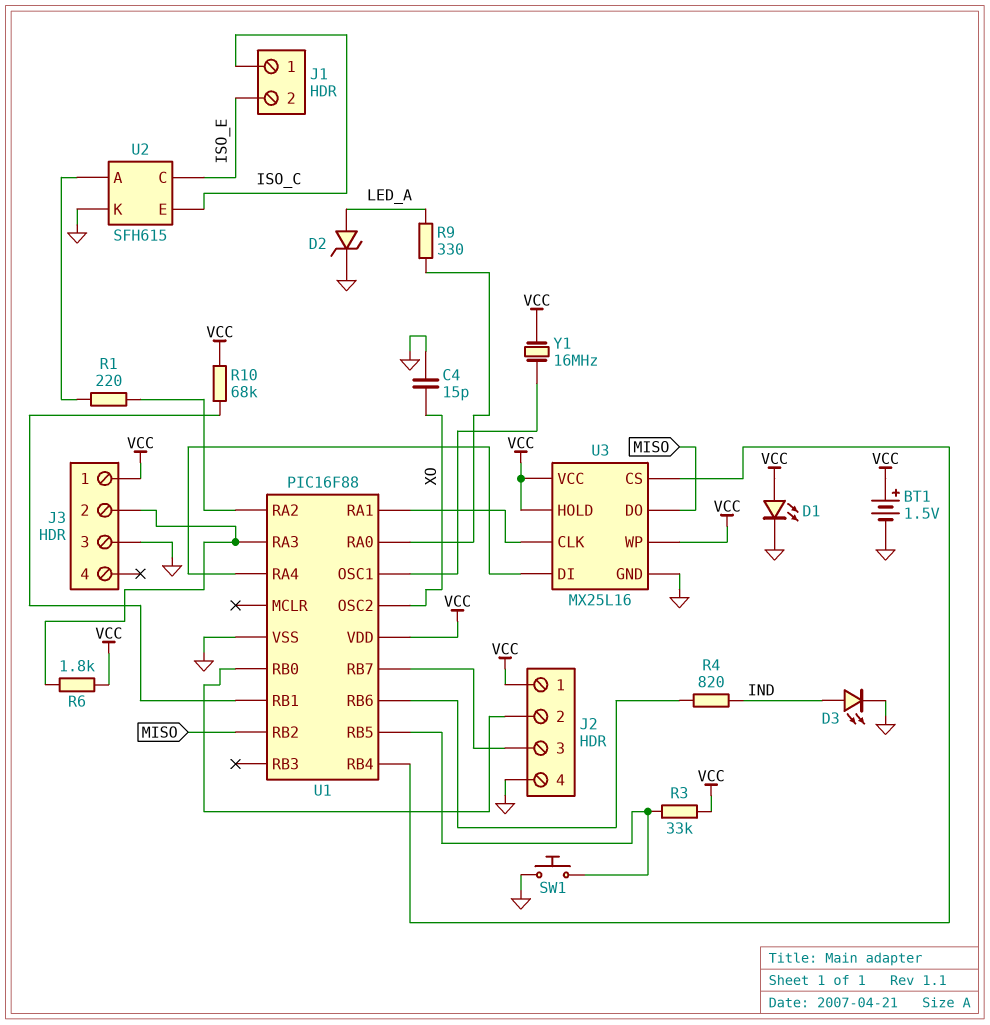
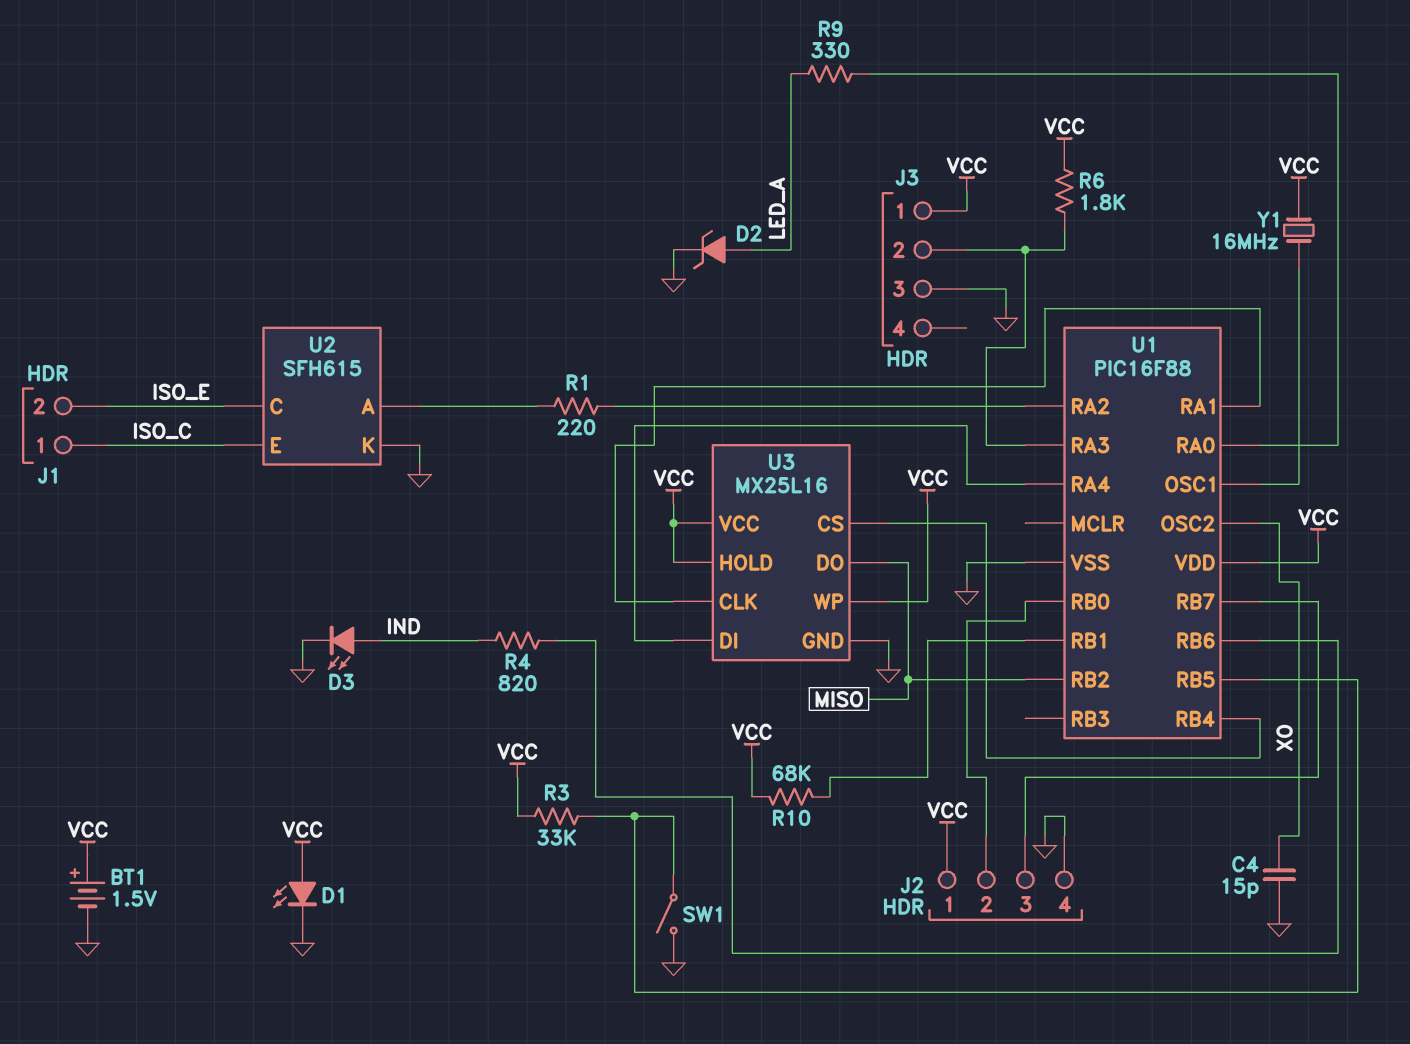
SW1: button (GND, U1/RB5) -> switch (GND, U1/RB5)

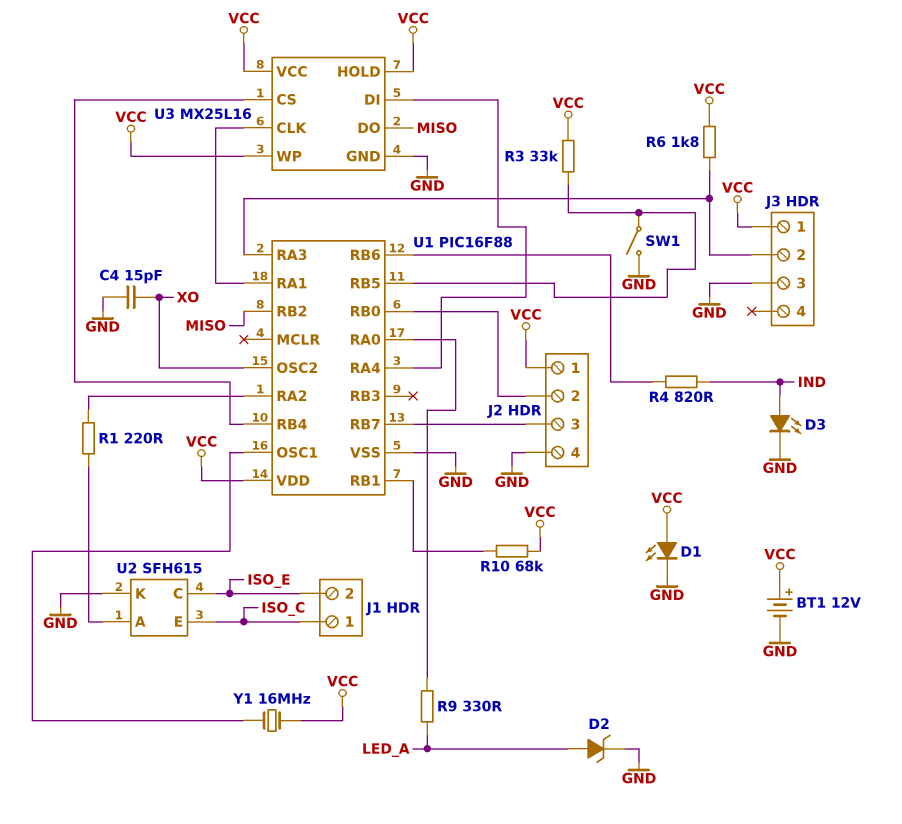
BT1: 1.5V (plus VCC, minus GND) -> 12V (plus VCC, minus GND)

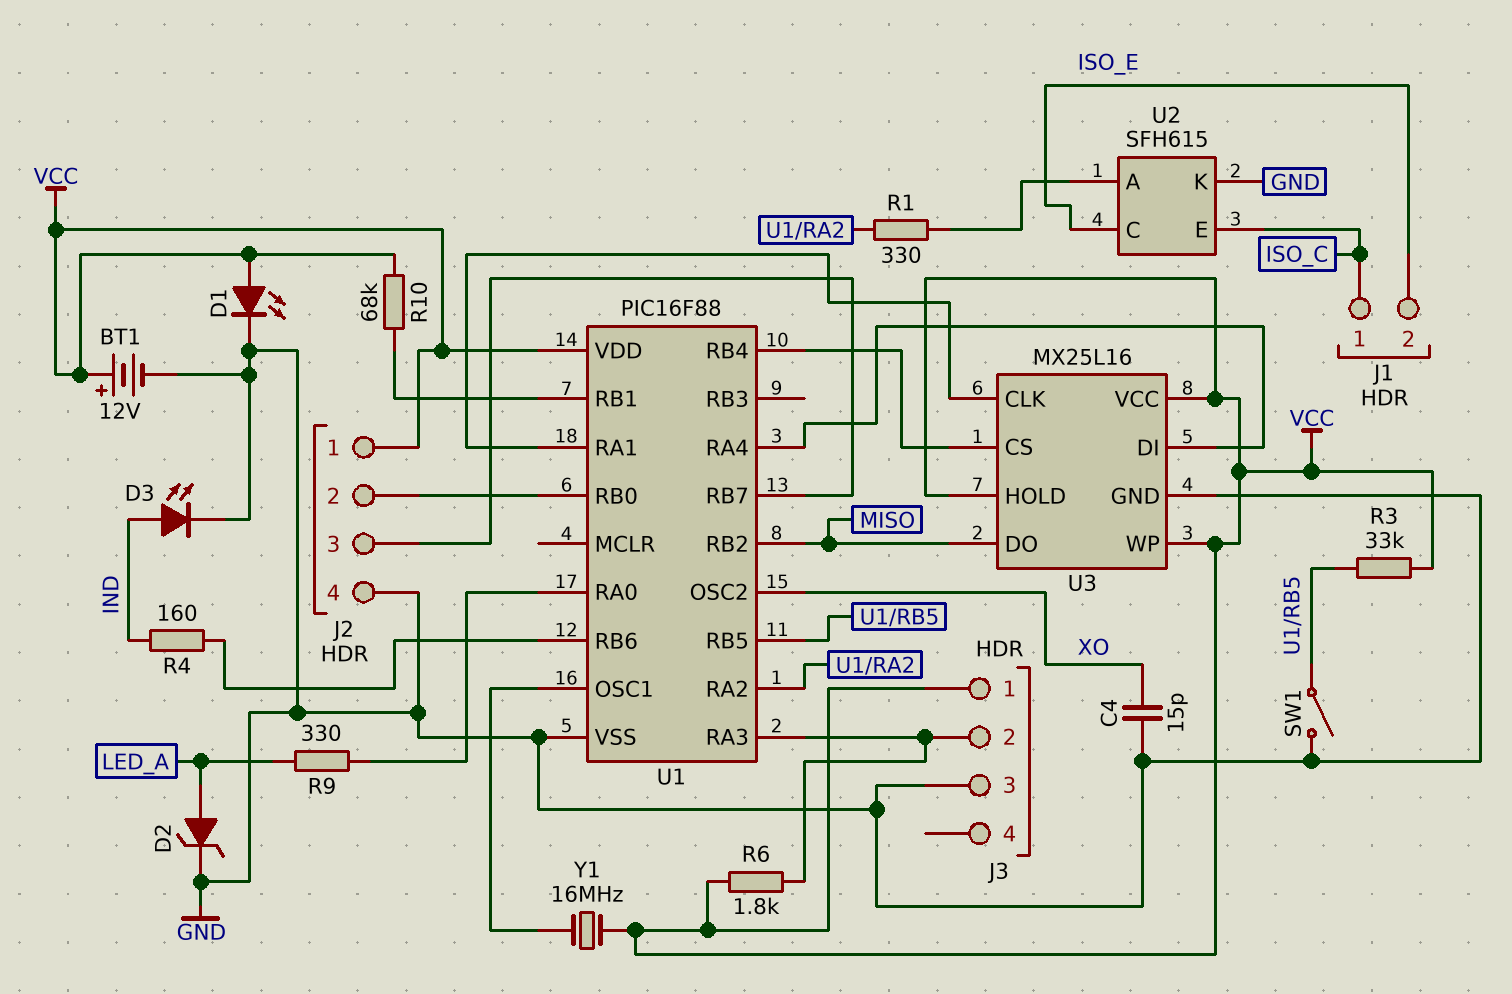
R1: 220 (U1/RA2, U2/A) -> 330 (U1/RA2, U2/A)
R4: 820 (IND, U1/RB6) -> 160 (IND, U1/RB6)

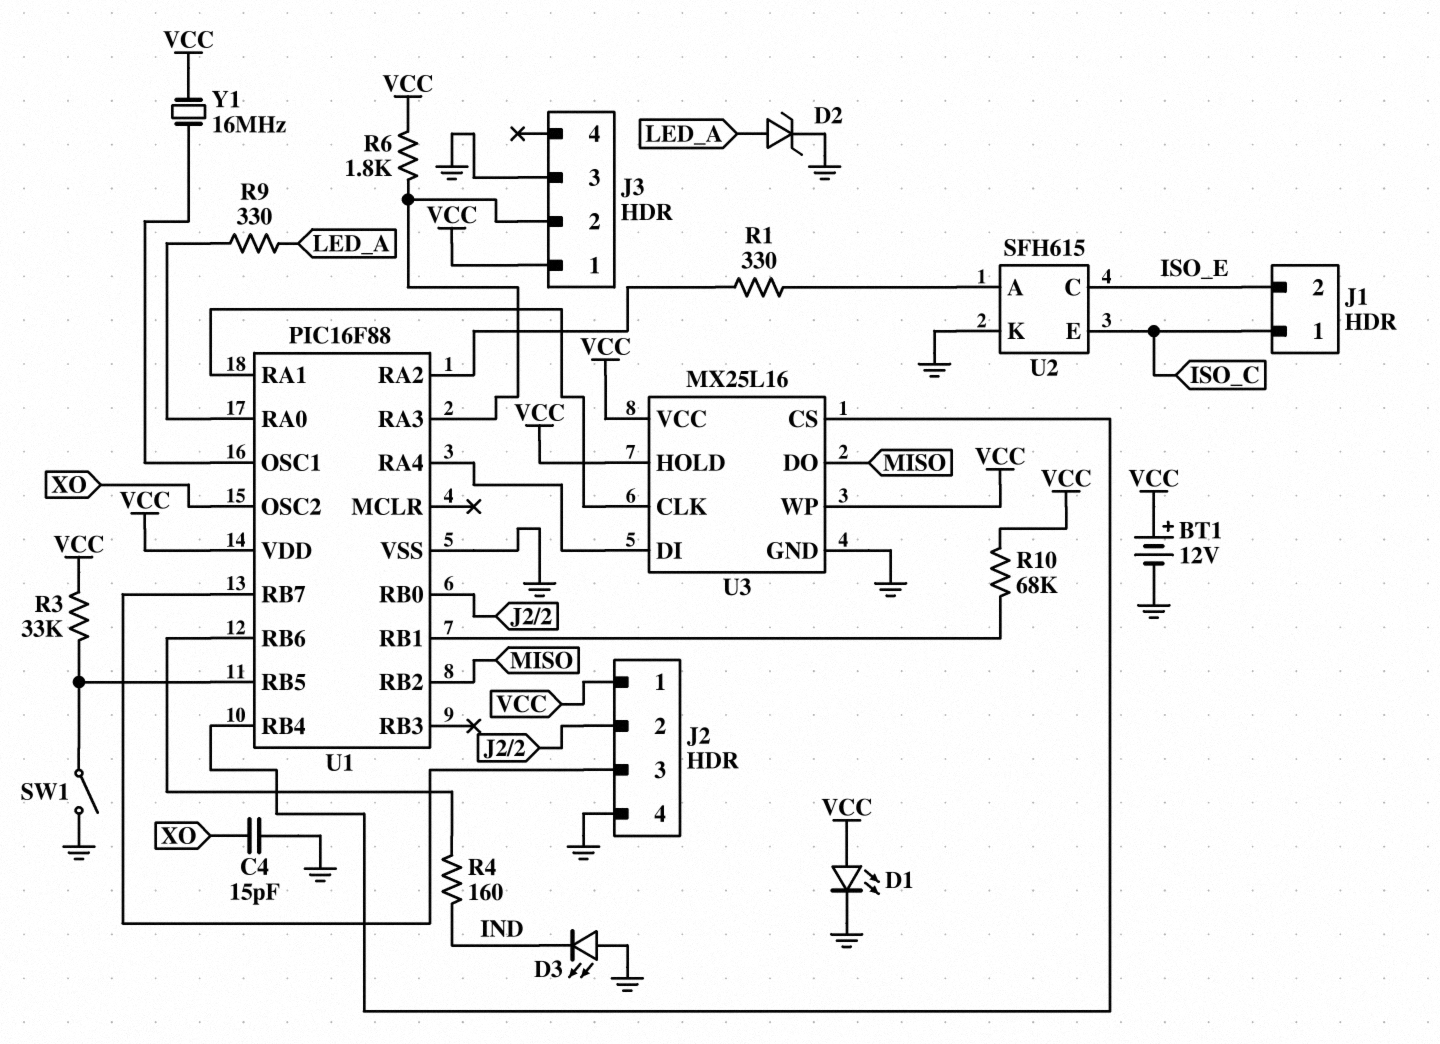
D3: LED (A IND, K GND) -> LED (A GND, K IND)

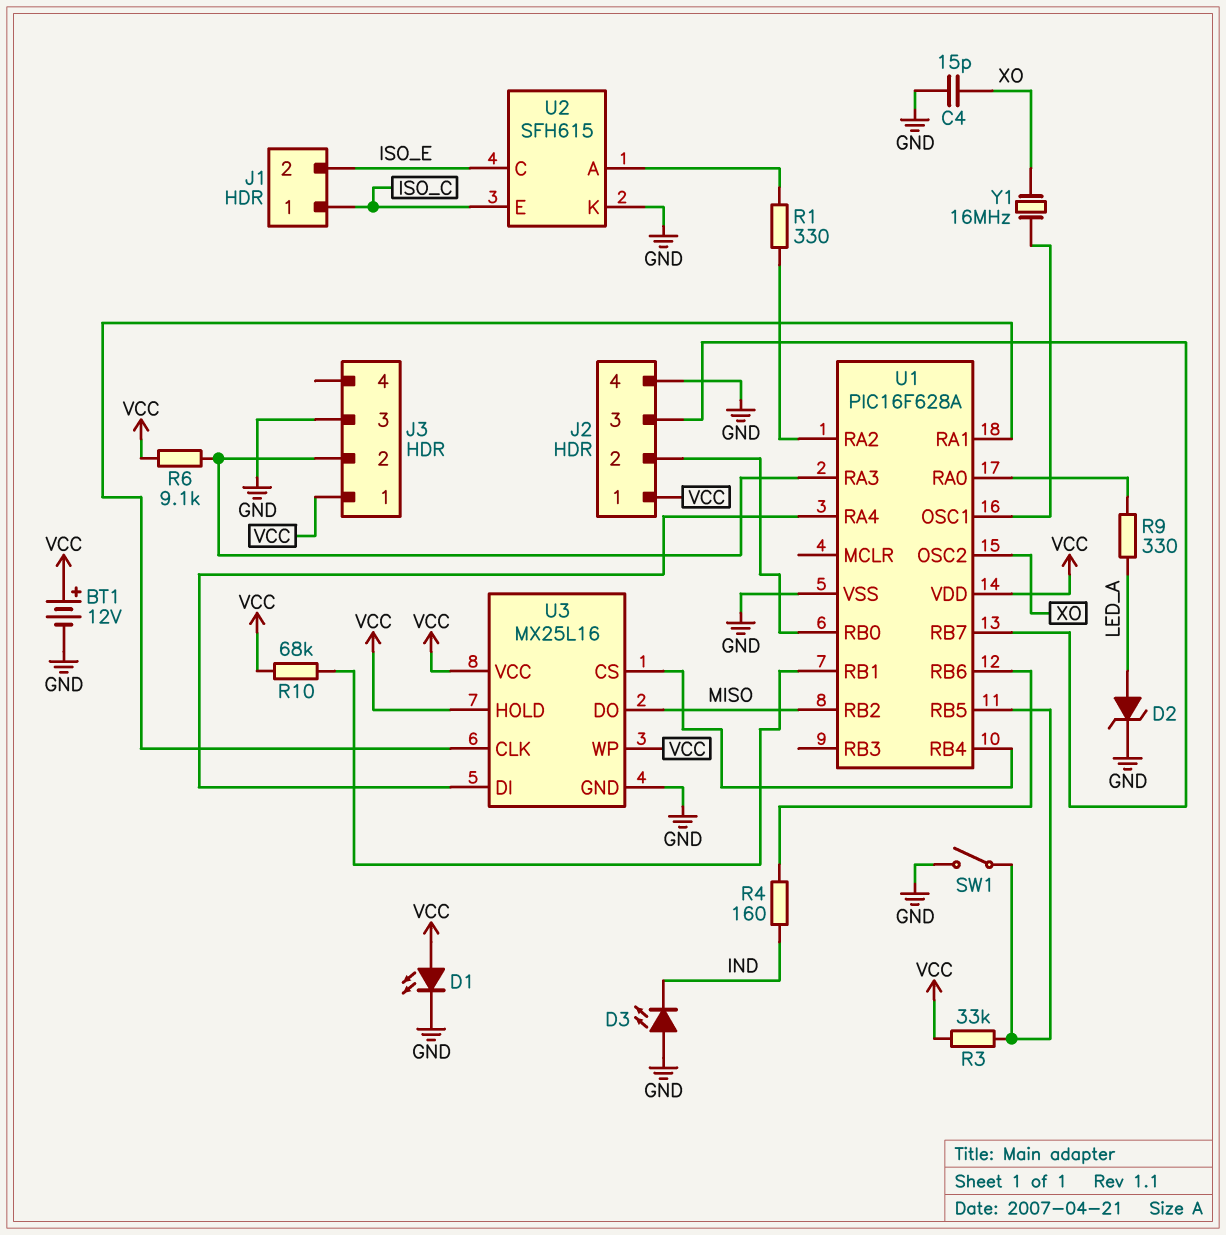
R6: 1.8k (J3/2, VCC) -> 9.1k (J3/2, VCC)
U1: PIC16F88 -> PIC16F628A
Y1: 16MHz (U1/OSC1, VCC) -> 16MHz (U1/OSC1, XO)

